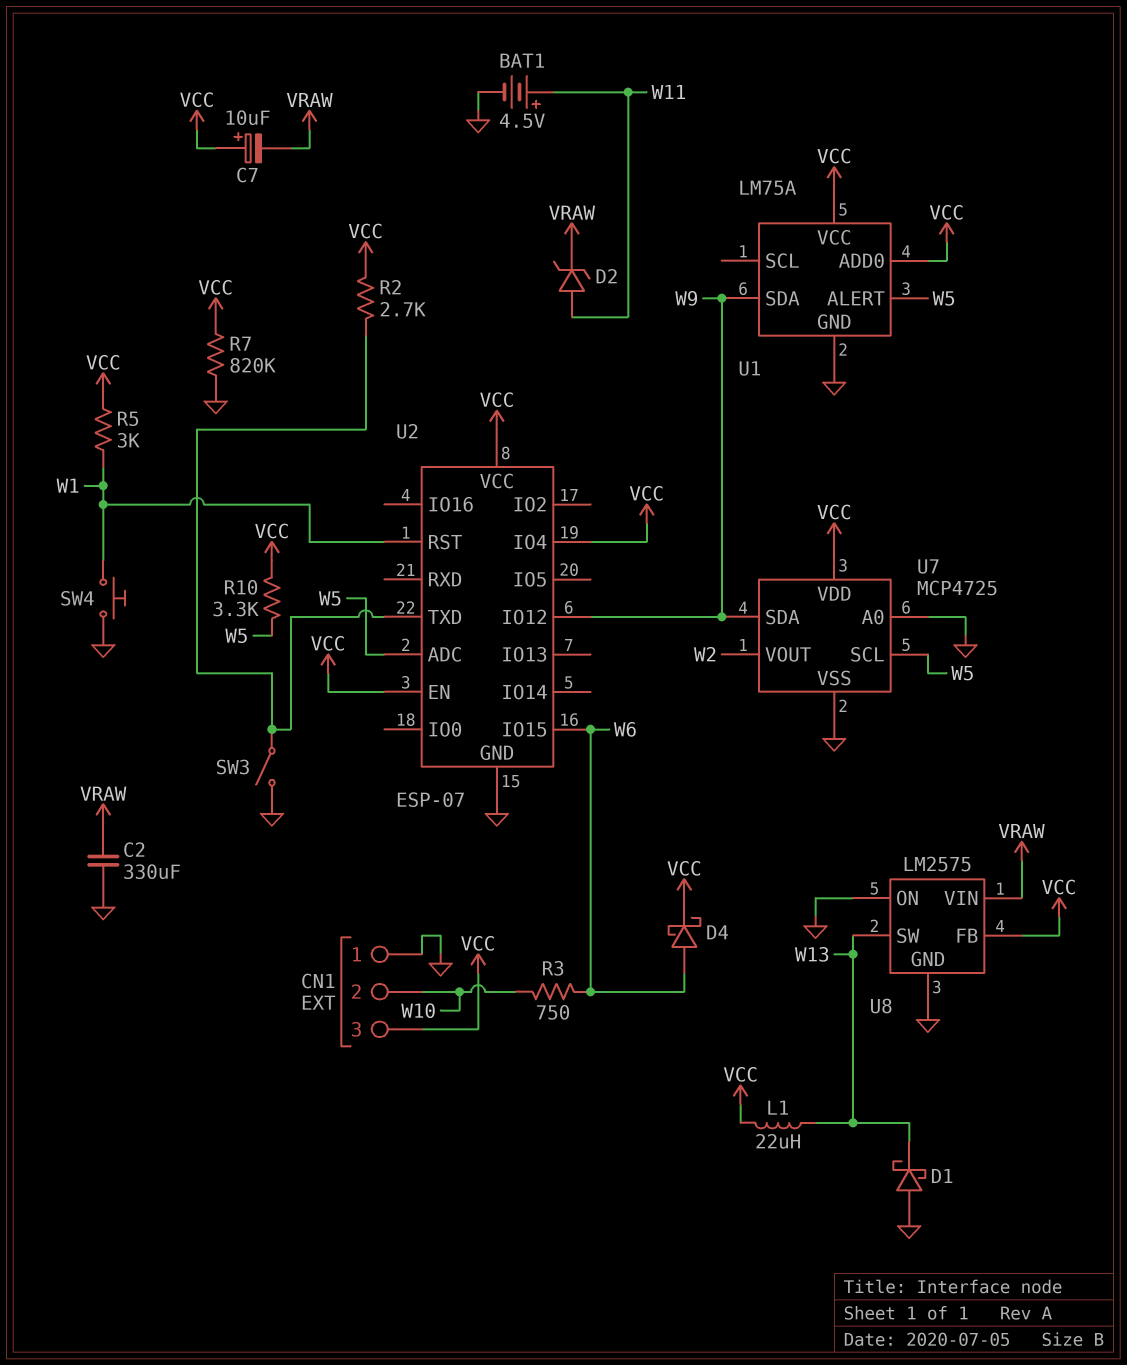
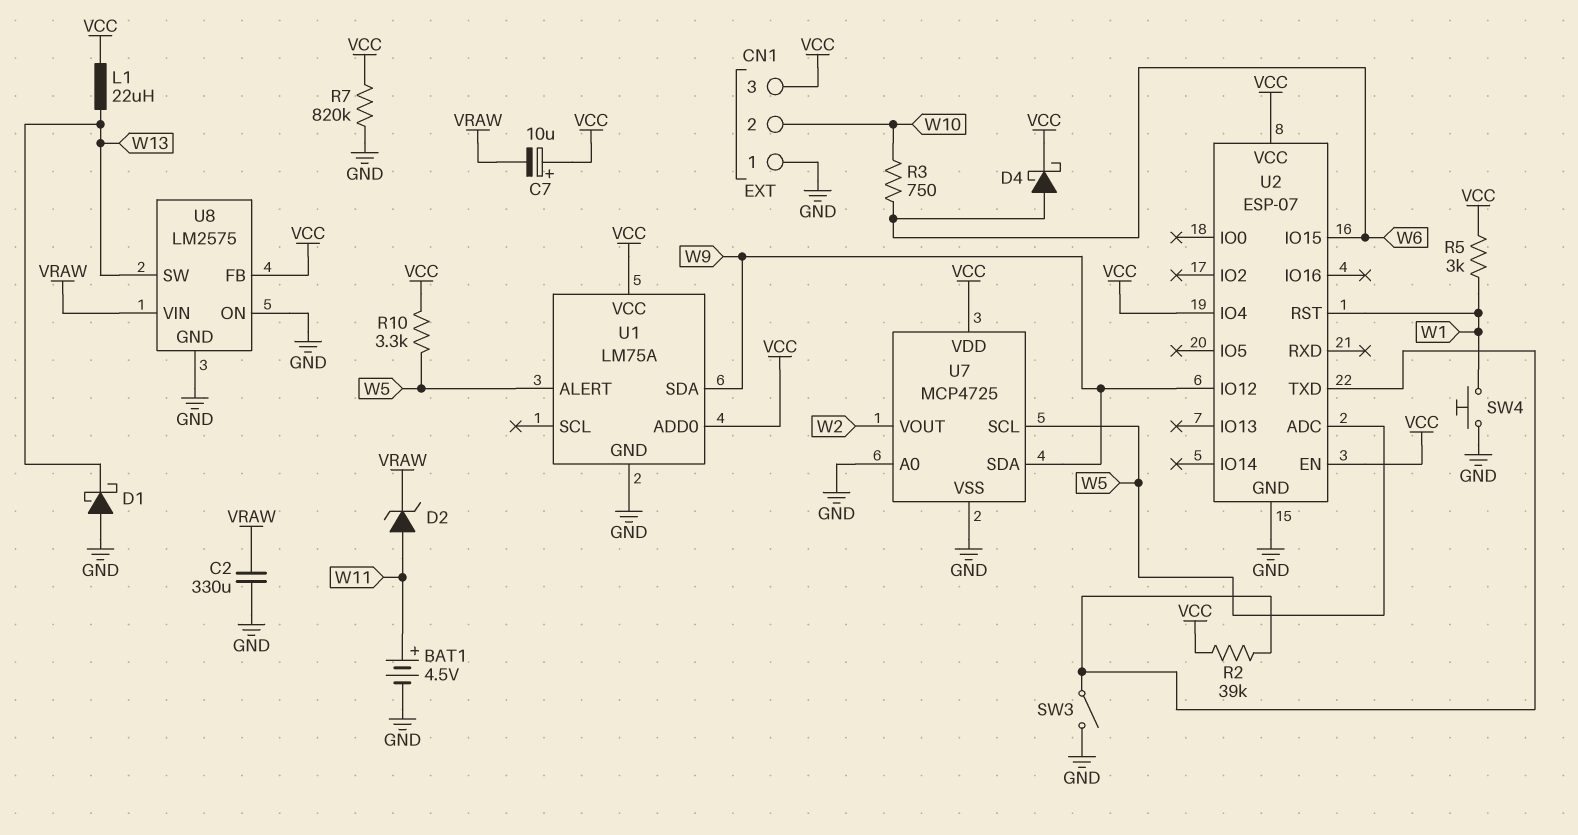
R2: 2.7k (U2/TXD, VCC) -> 39k (U2/TXD, VCC)

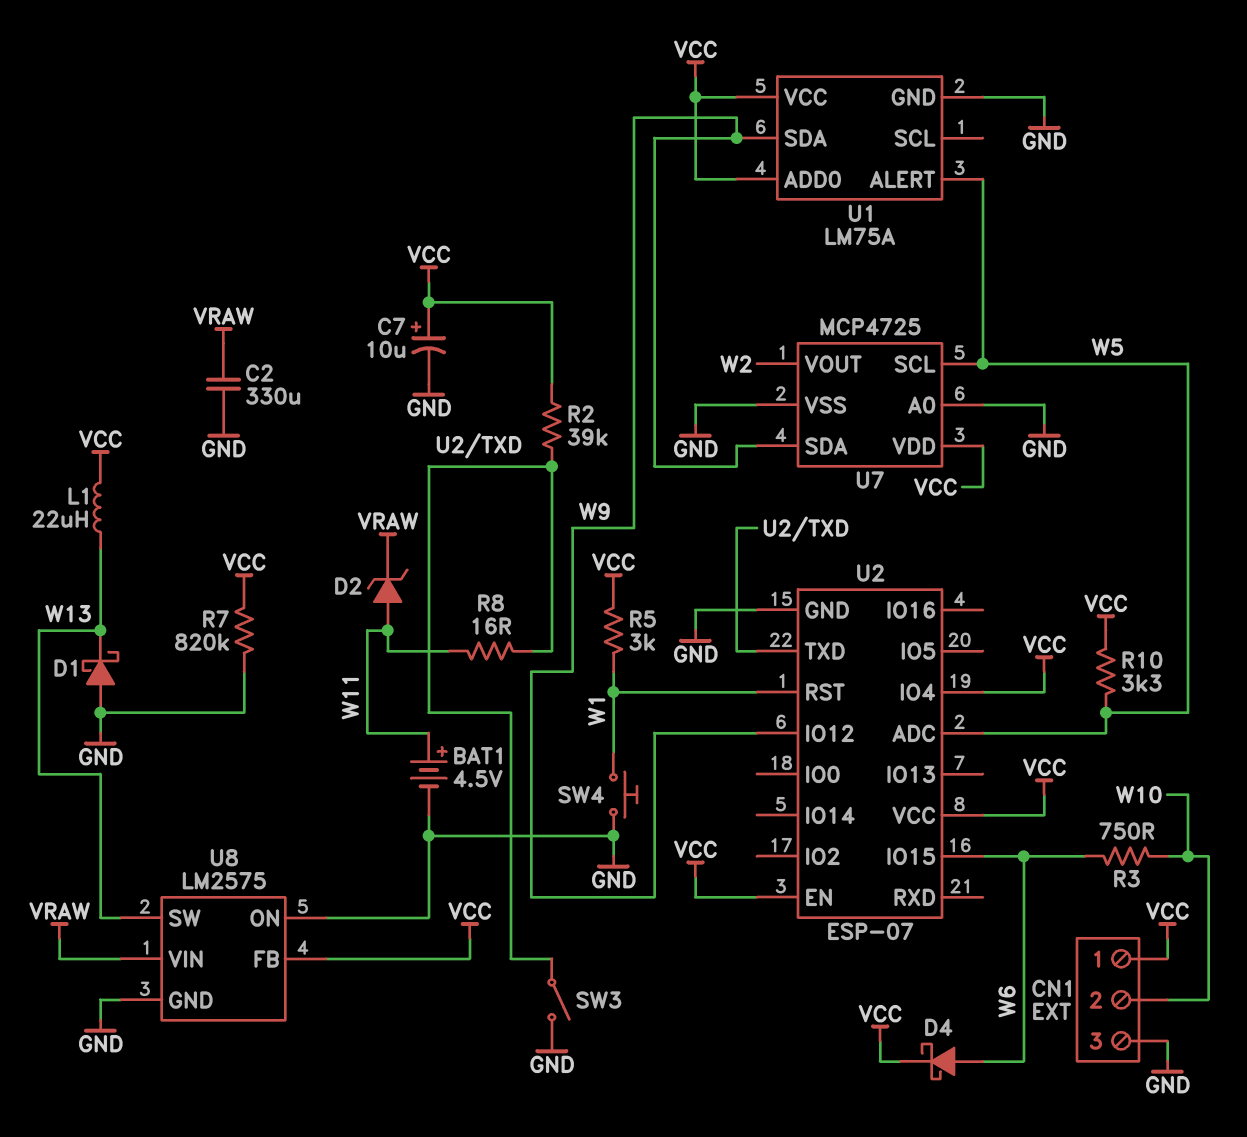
C7: 10uF (plus VCC, minus VRAW) -> 10uF (plus VCC, minus GND)
CN1 pin 1: GND -> VCC
CN1 pin 3: VCC -> GND
R8: none -> 16 (U2/TXD, W11)

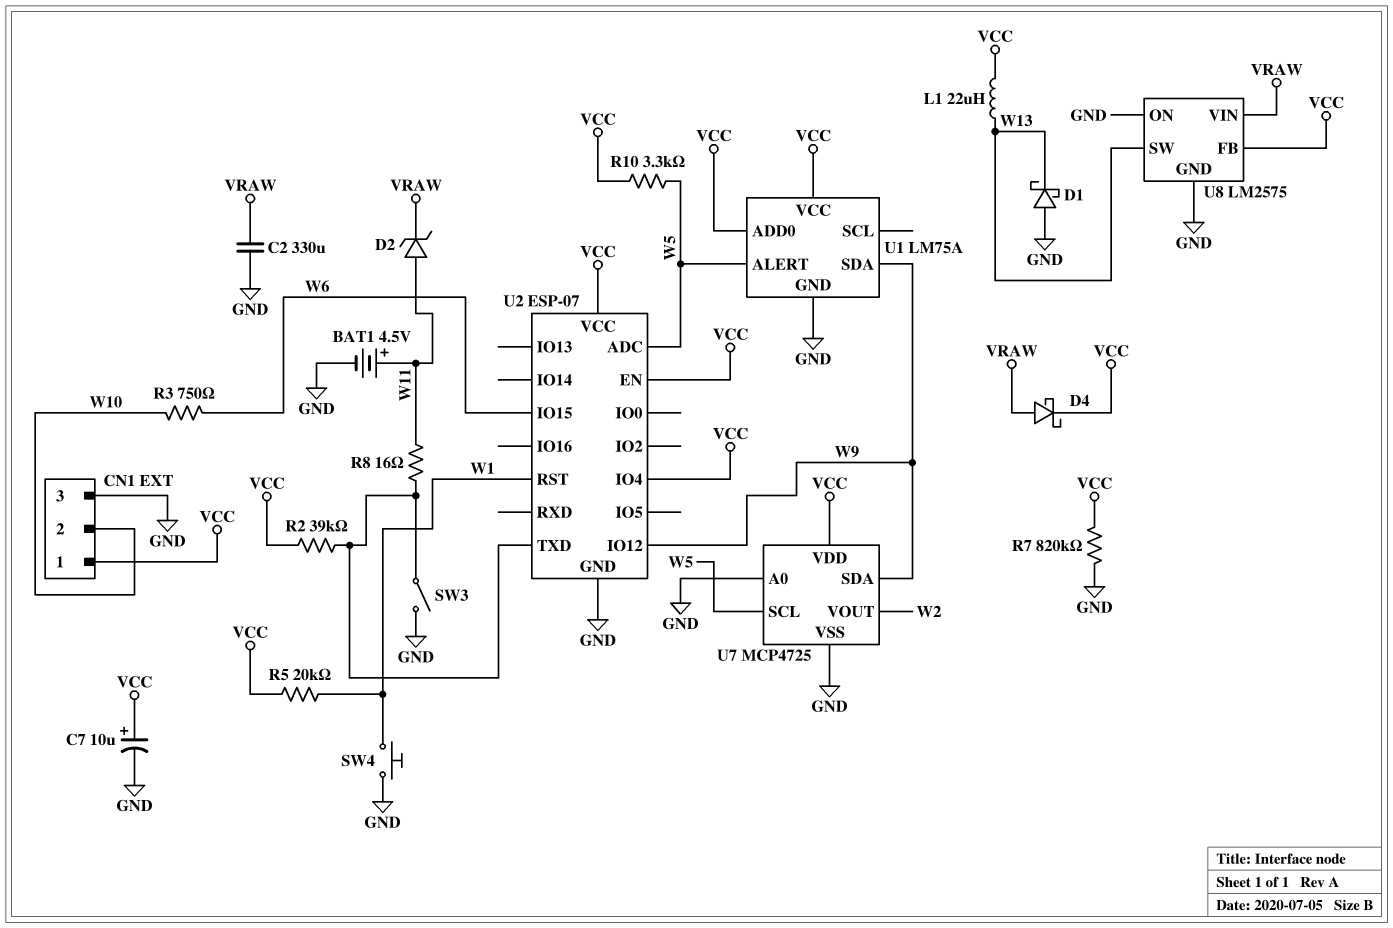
D4: schottky (A W6, K VCC) -> schottky (A VRAW, K VCC)
R5: 3k (VCC, W1) -> 20k (VCC, W1)

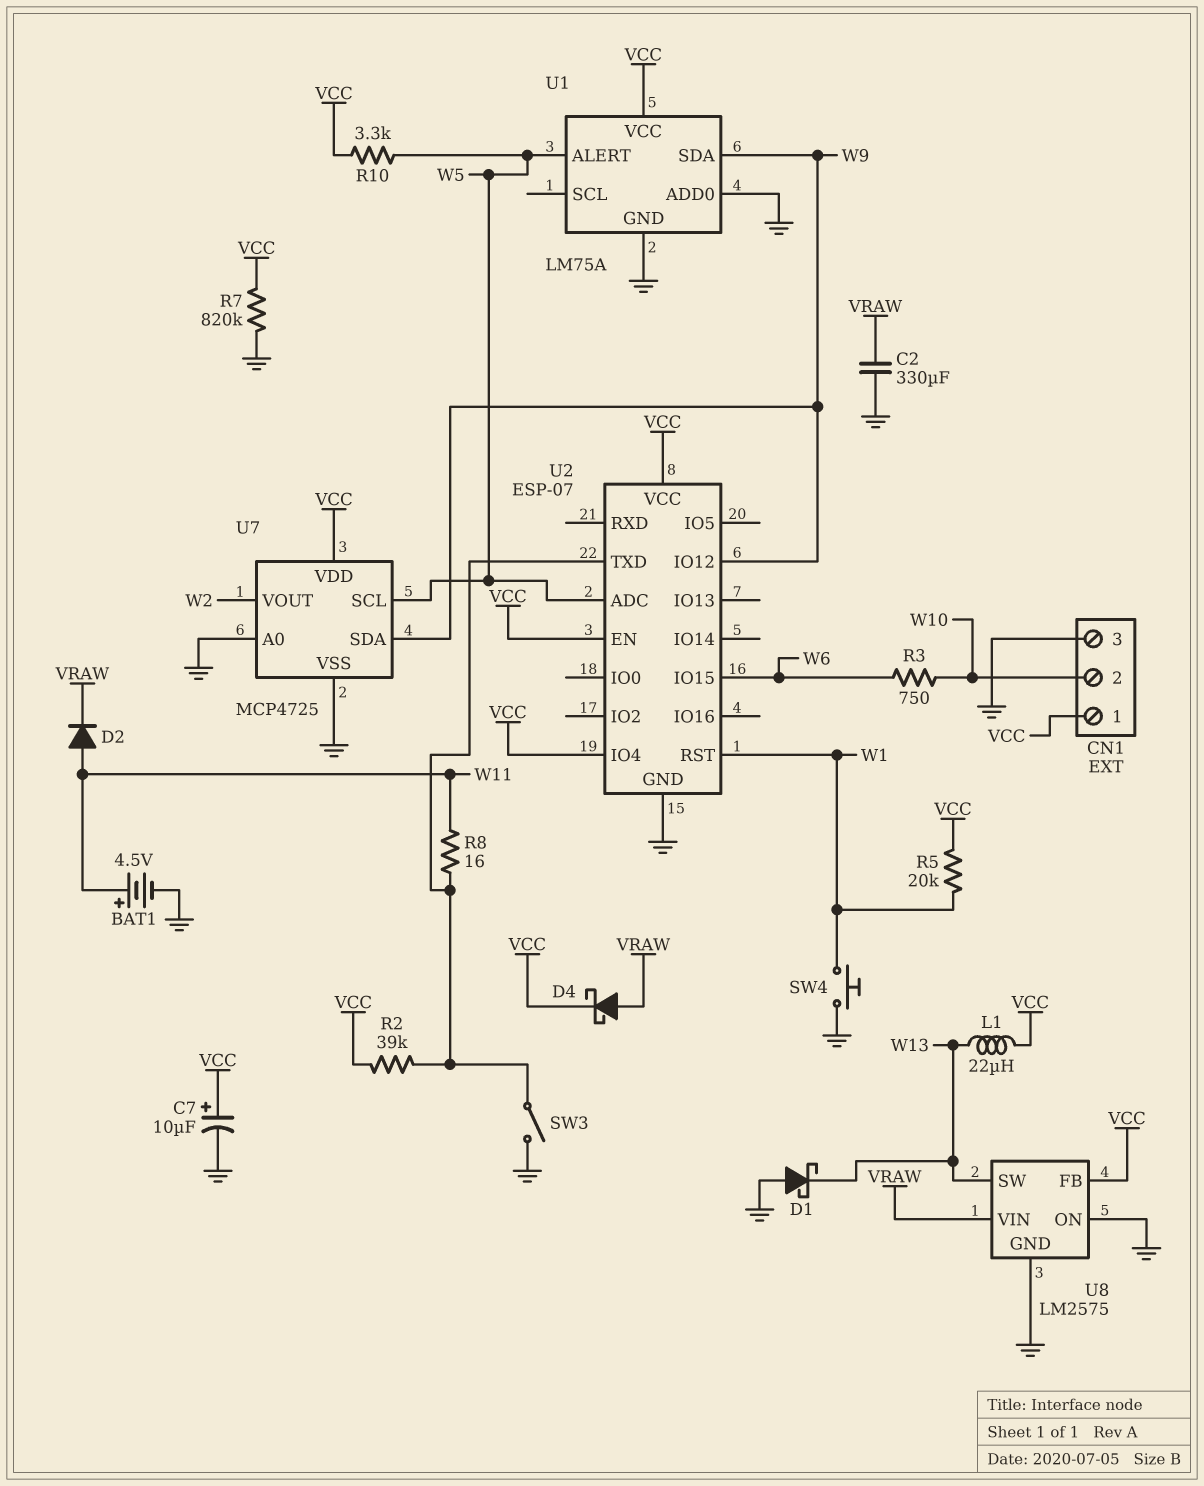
D2: zener (A W11, K VRAW) -> diode (A W11, K VRAW)
U1 pin ADD0: VCC -> GND

